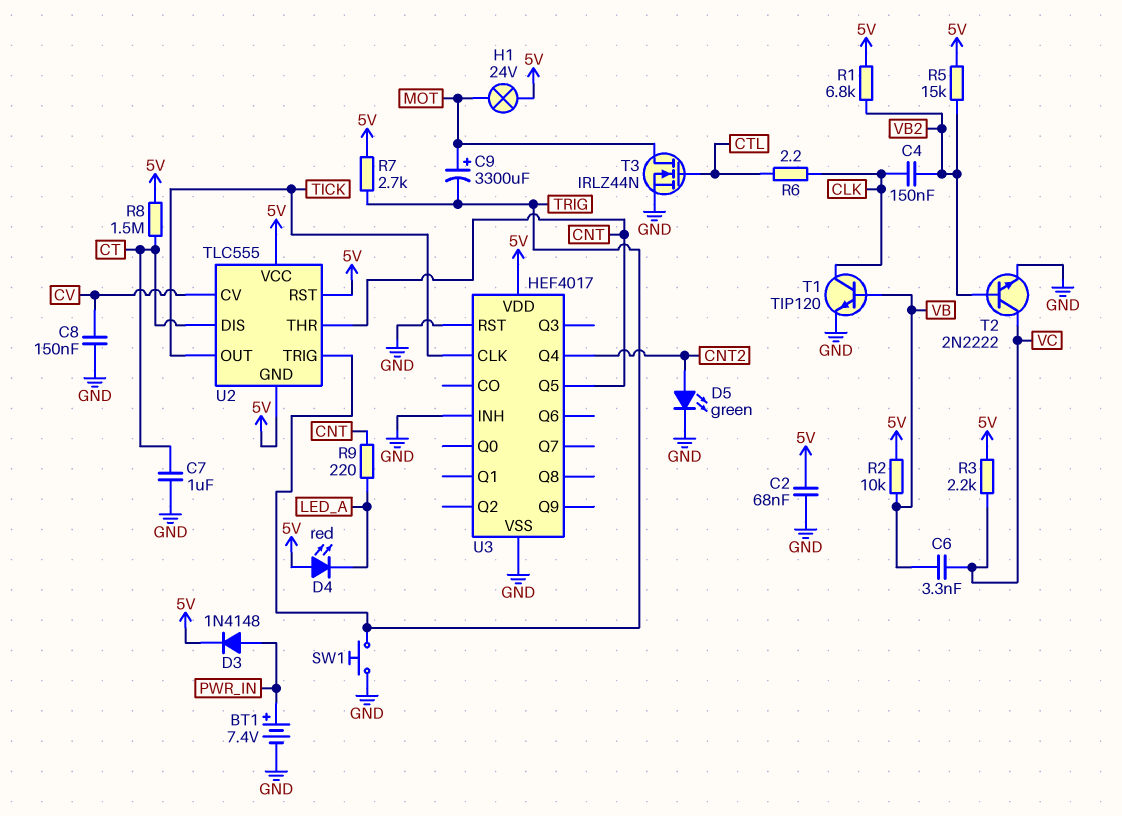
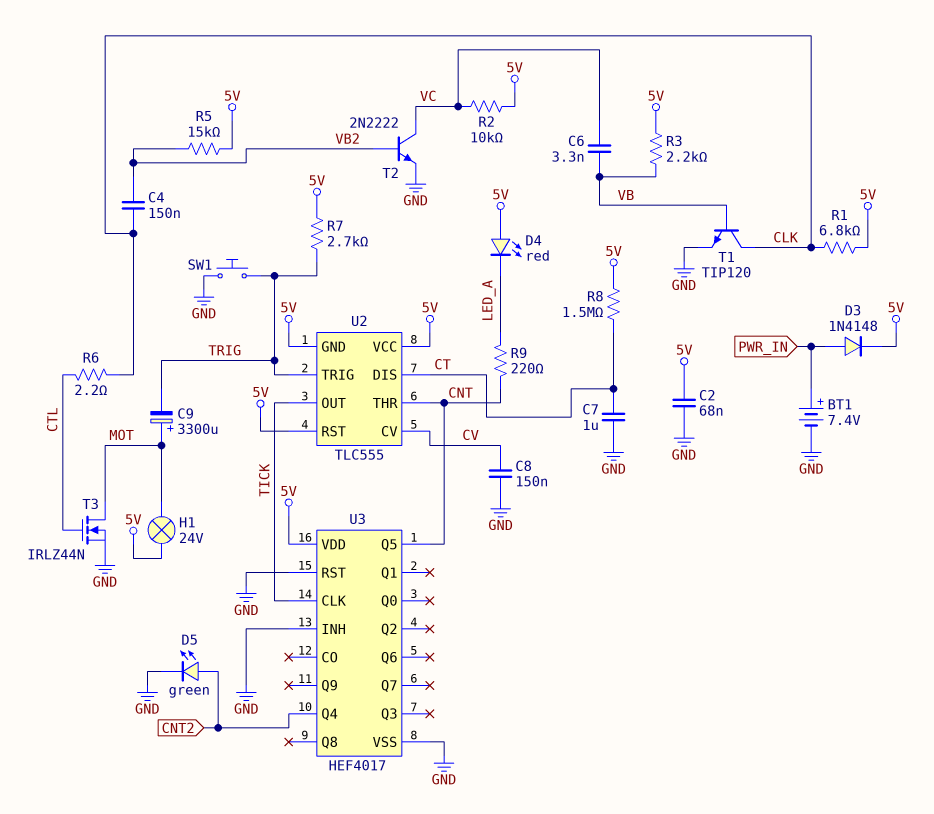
R1: 6.8k (5V, VB2) -> 6.8k (5V, CLK)
R2: 10k (5V, VB) -> 10k (5V, VC)
R3: 2.2k (5V, VC) -> 2.2k (5V, VB)

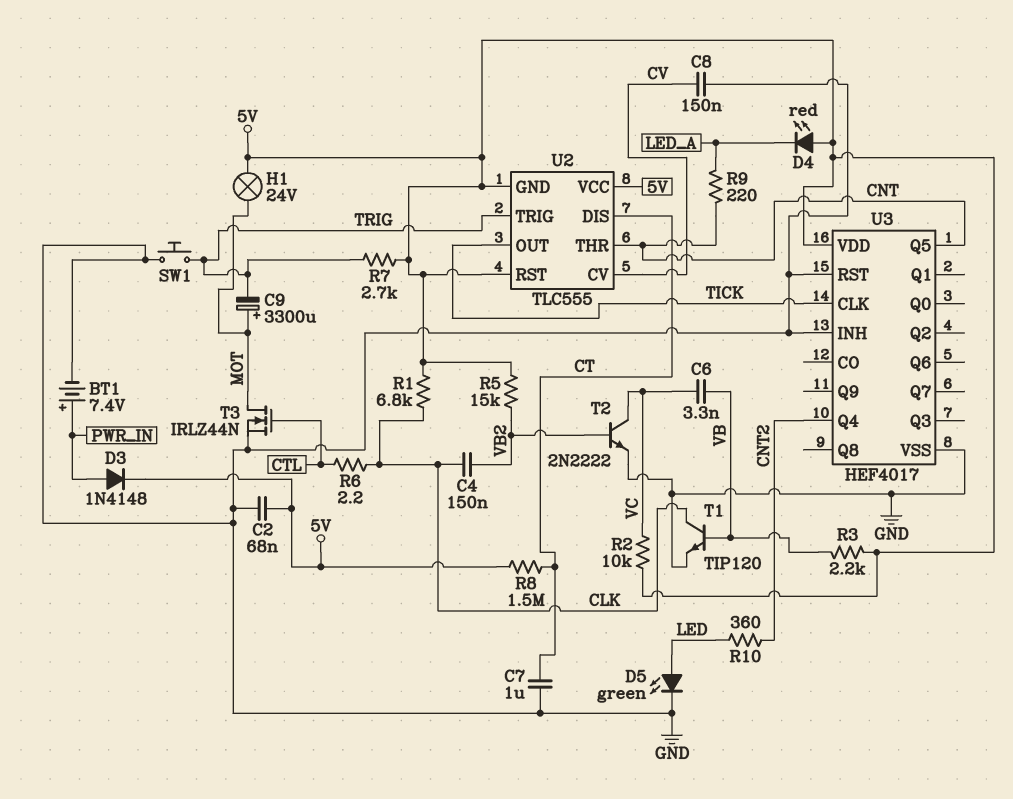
D5: LED green (A CNT2, K GND) -> LED green (A LED, K GND)
R10: none -> 360 (CNT2, LED)

